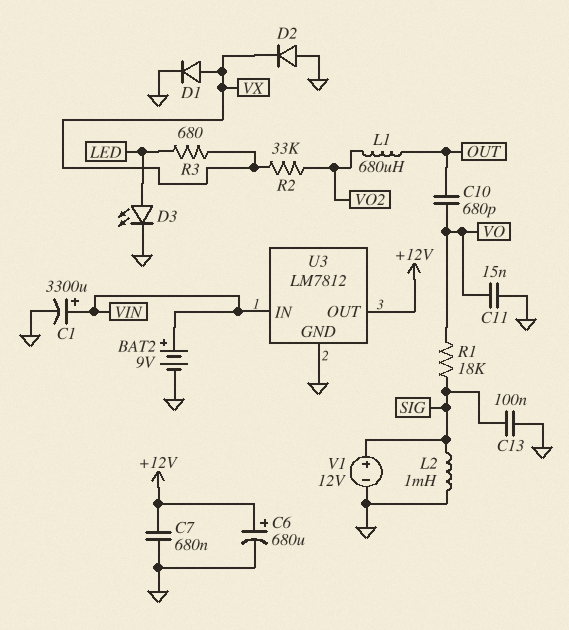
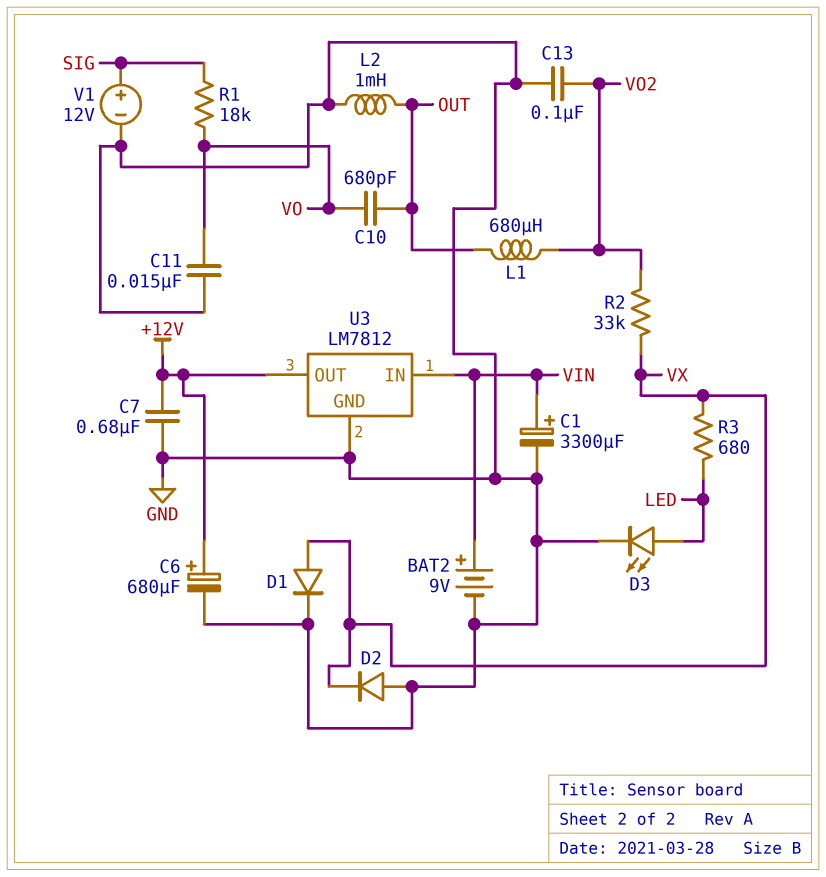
C13: 100nF (GND, SIG) -> 100nF (GND, VO2)
L2: 1mH (GND, SIG) -> 1mH (GND, OUT)

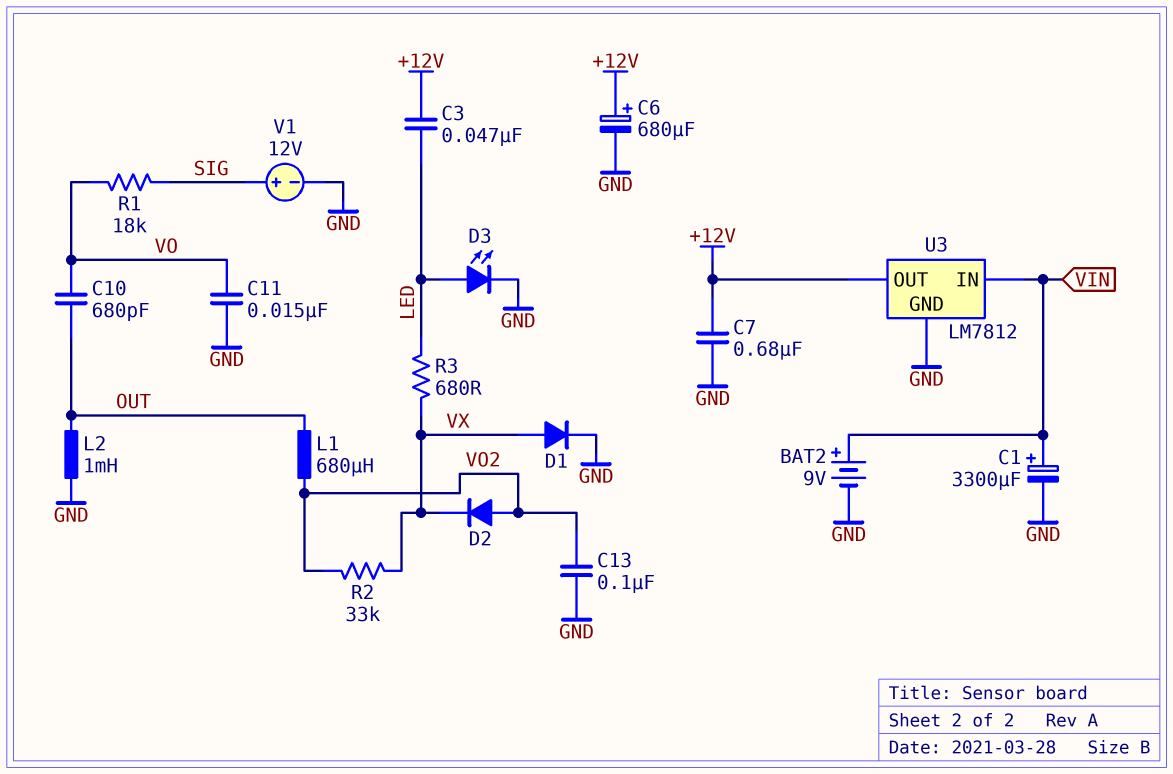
C3: none -> 47nF (+12V, LED)
D2: diode (A GND, K VX) -> diode (A VO2, K VX)

